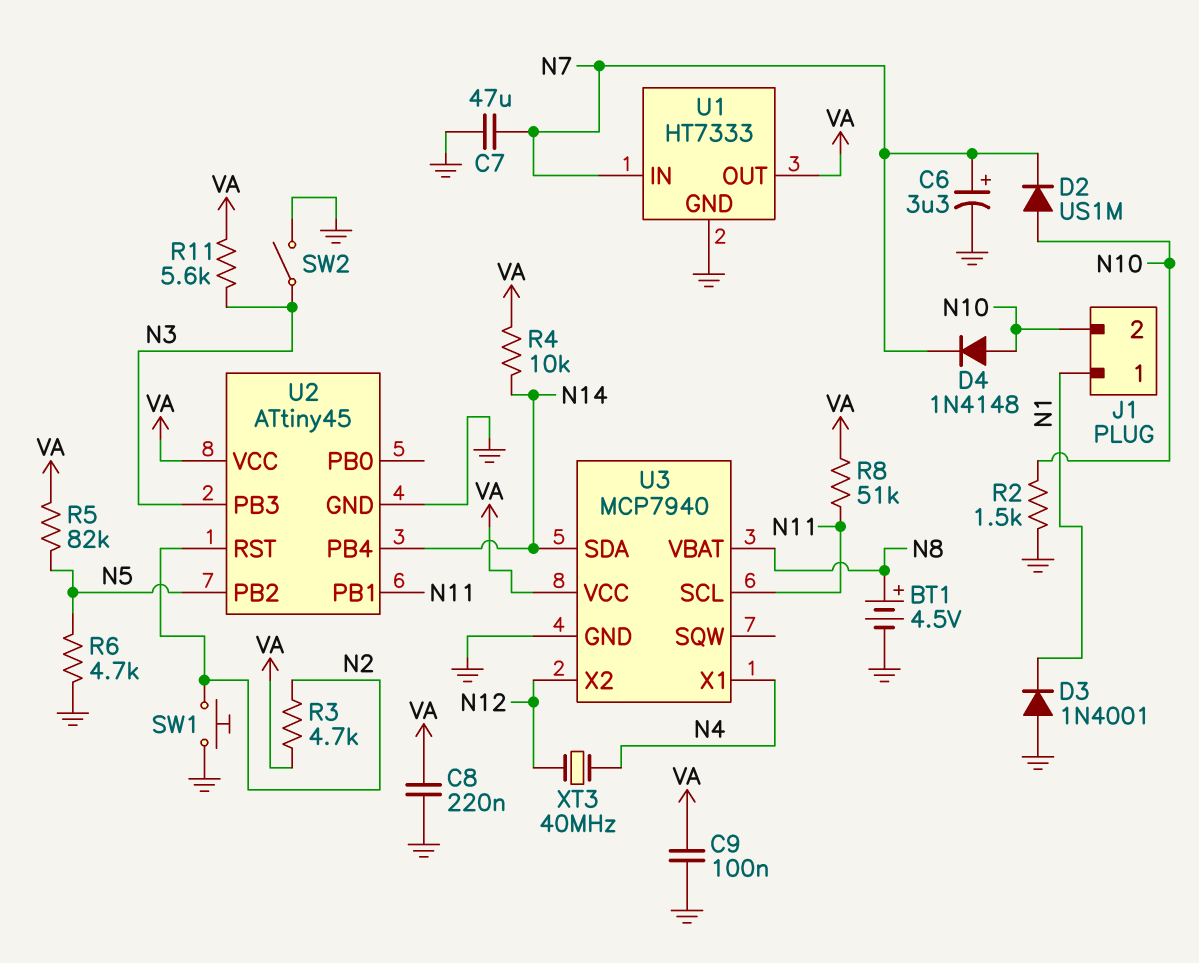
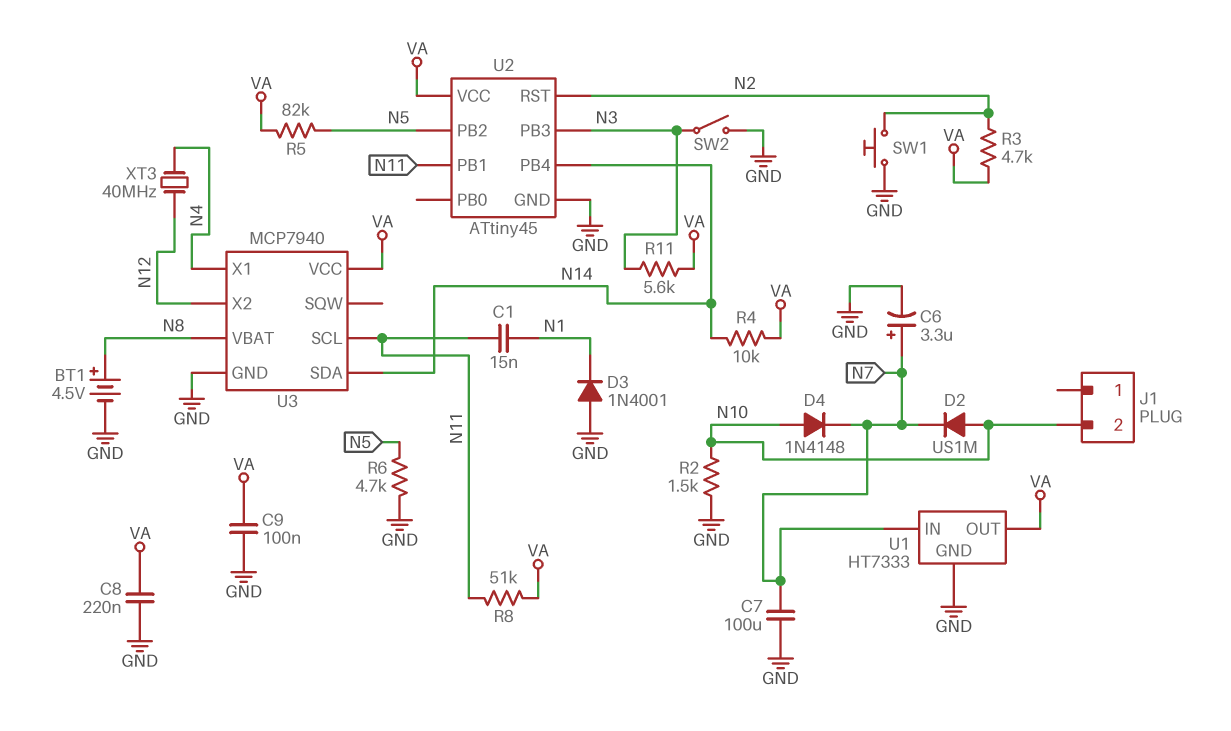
C1: none -> 15nF (N1, N11)
C7: 47uF (GND, N7) -> 100uF (GND, N7)
J1 pin 1: N1 -> none

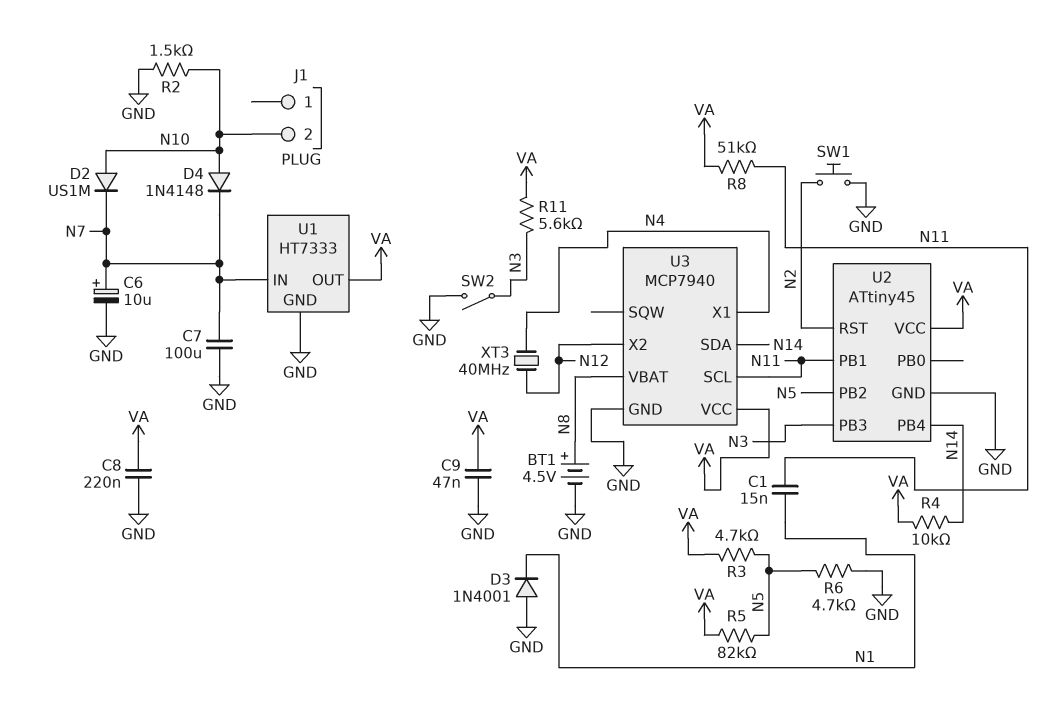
C6: 3.3uF (plus N7, minus GND) -> 10uF (plus N7, minus GND)
C9: 100nF (GND, VA) -> 47nF (GND, VA)
R3: 4.7k (N2, VA) -> 4.7k (N5, VA)

